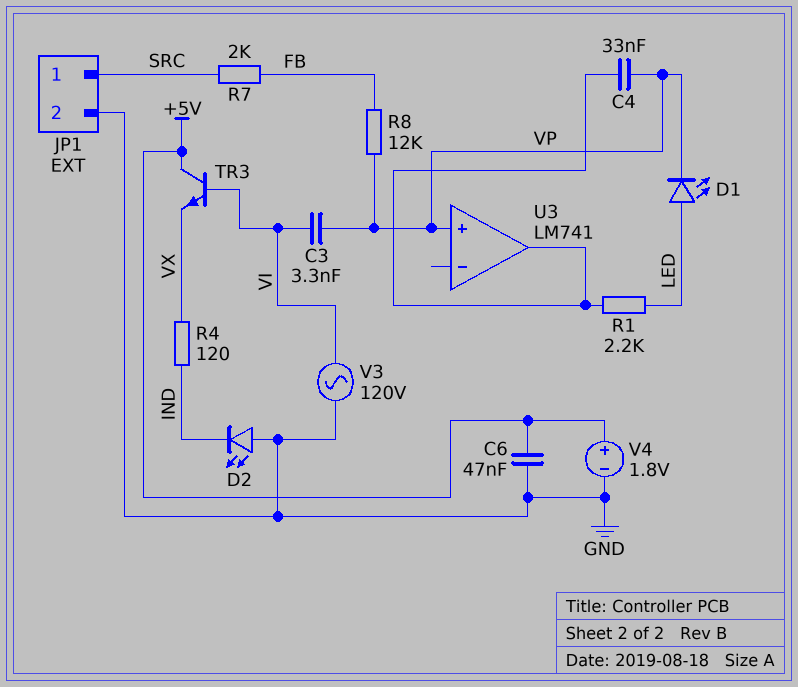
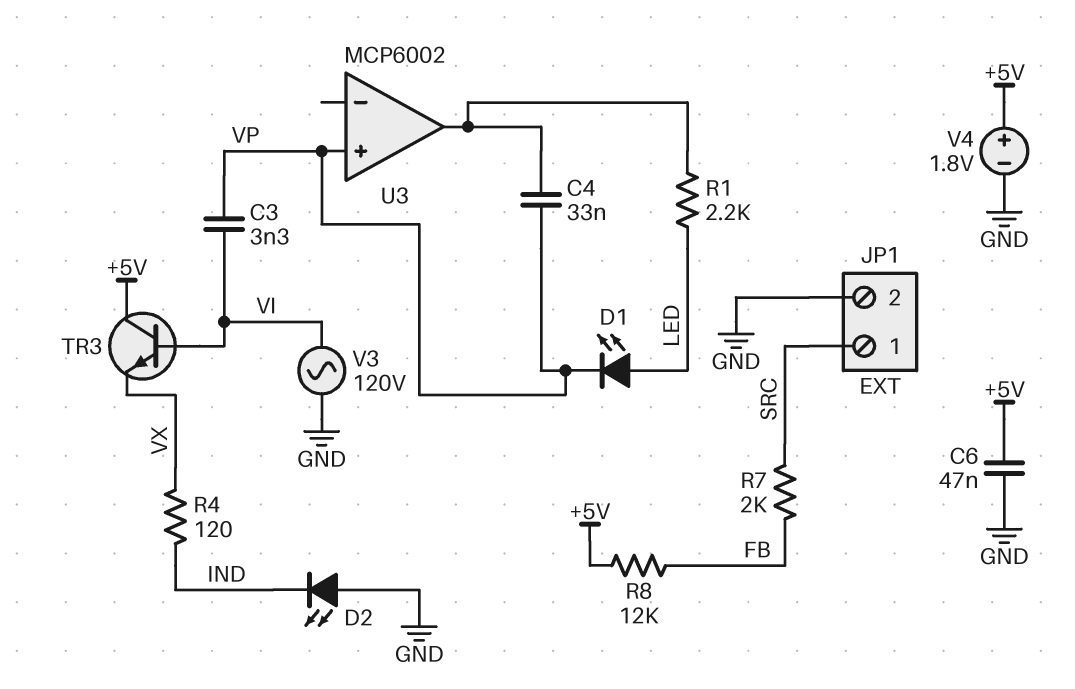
R8: 12k (FB, VP) -> 12k (+5V, FB)
U3: LM741 -> MCP6002

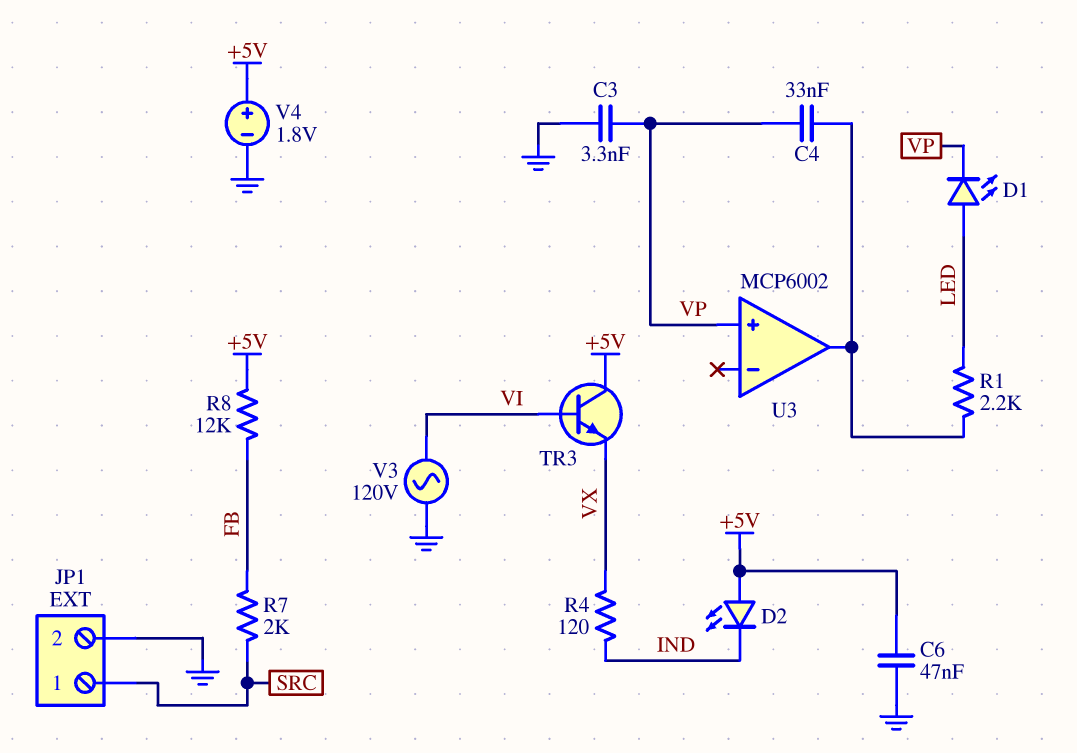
C3: 3.3nF (VI, VP) -> 3.3nF (GND, VP)
D2: LED (A GND, K IND) -> LED (A +5V, K IND)

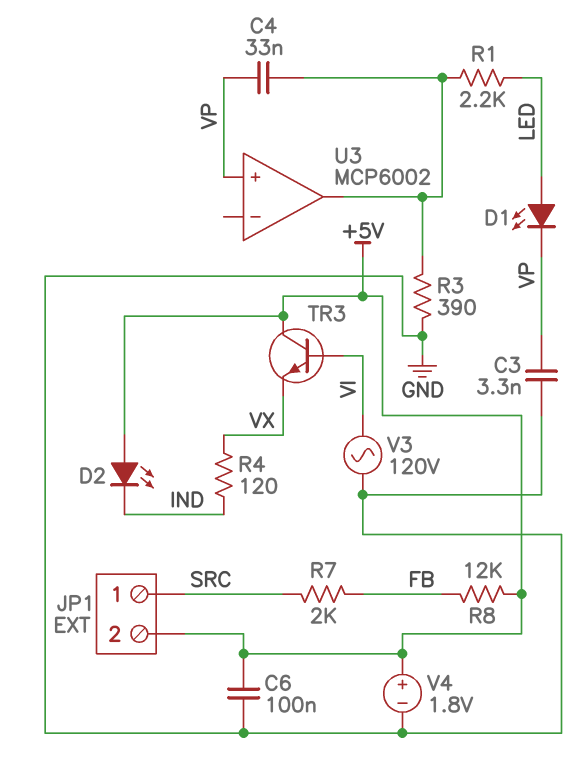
C6: 47nF (+5V, GND) -> 100nF (+5V, GND)
JP1 pin 2: GND -> +5V
R3: none -> 390 (GND, U3/out)

